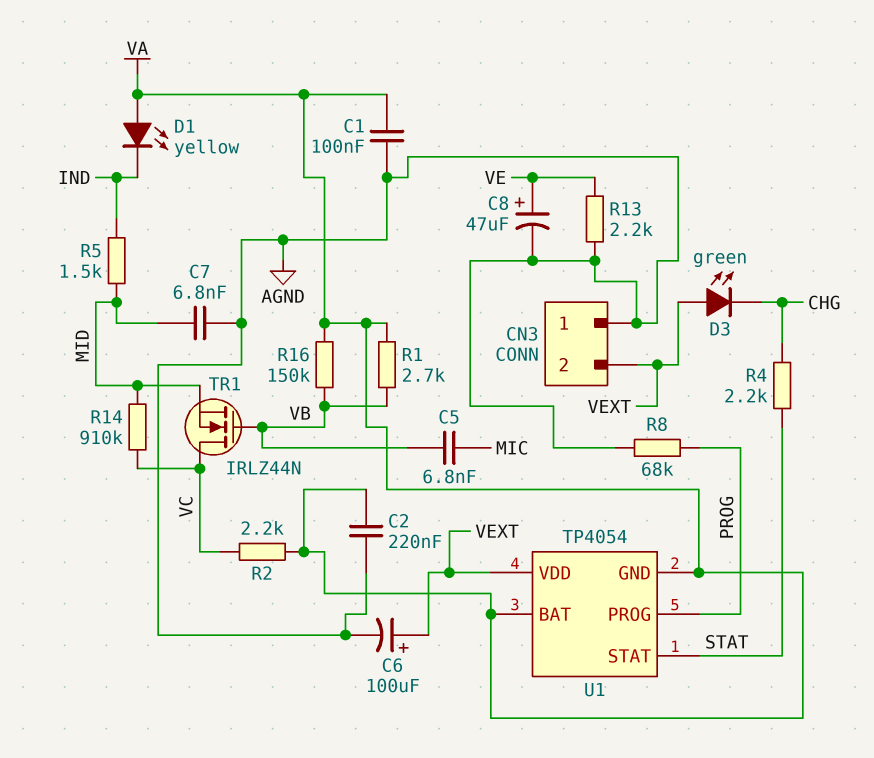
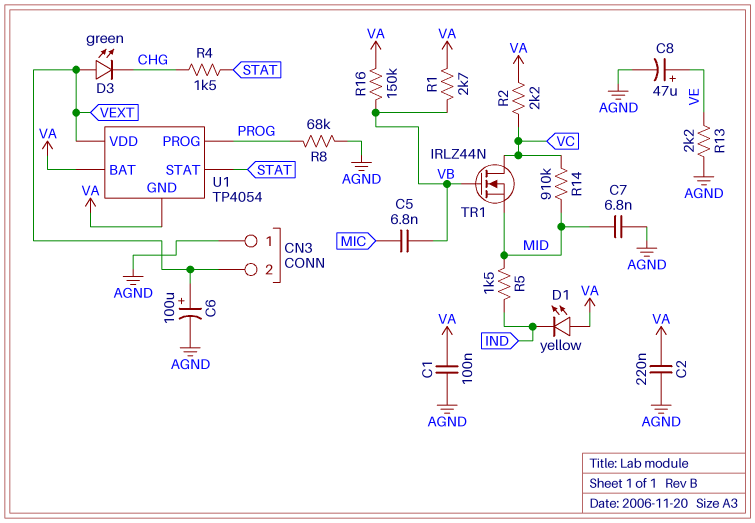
R4: 2.2k (CHG, STAT) -> 1.5k (CHG, STAT)

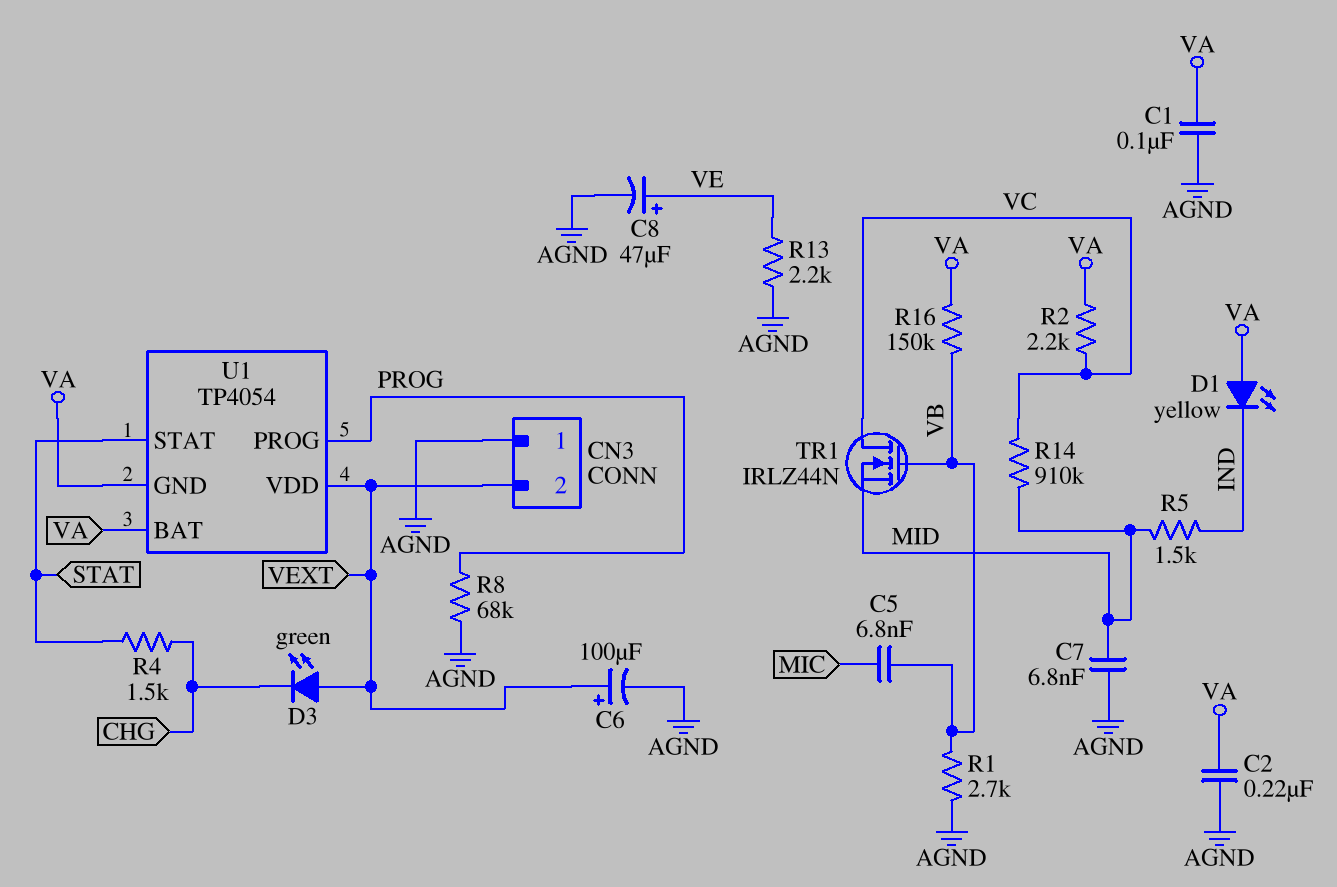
R1: 2.7k (VA, VB) -> 2.7k (AGND, VB)

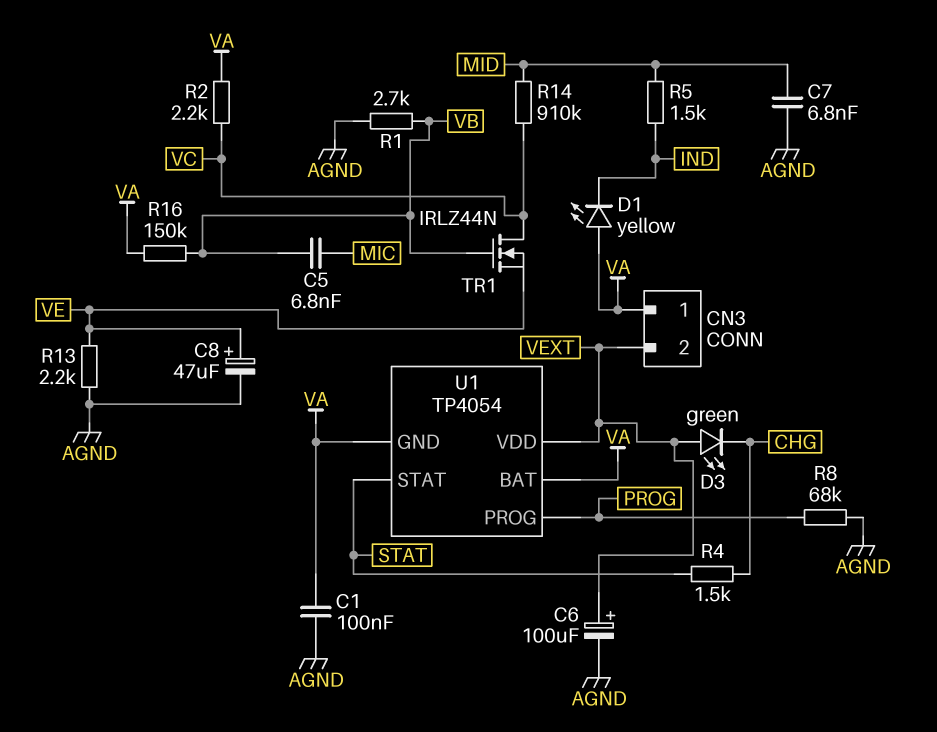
C2: 220nF (AGND, VA) -> none
CN3 pin 1: AGND -> VA
TR1: NMOS IRLZ44N (G VB, D VC, S MID) -> NMOS IRLZ44N (G VB, D VC, S VE)

